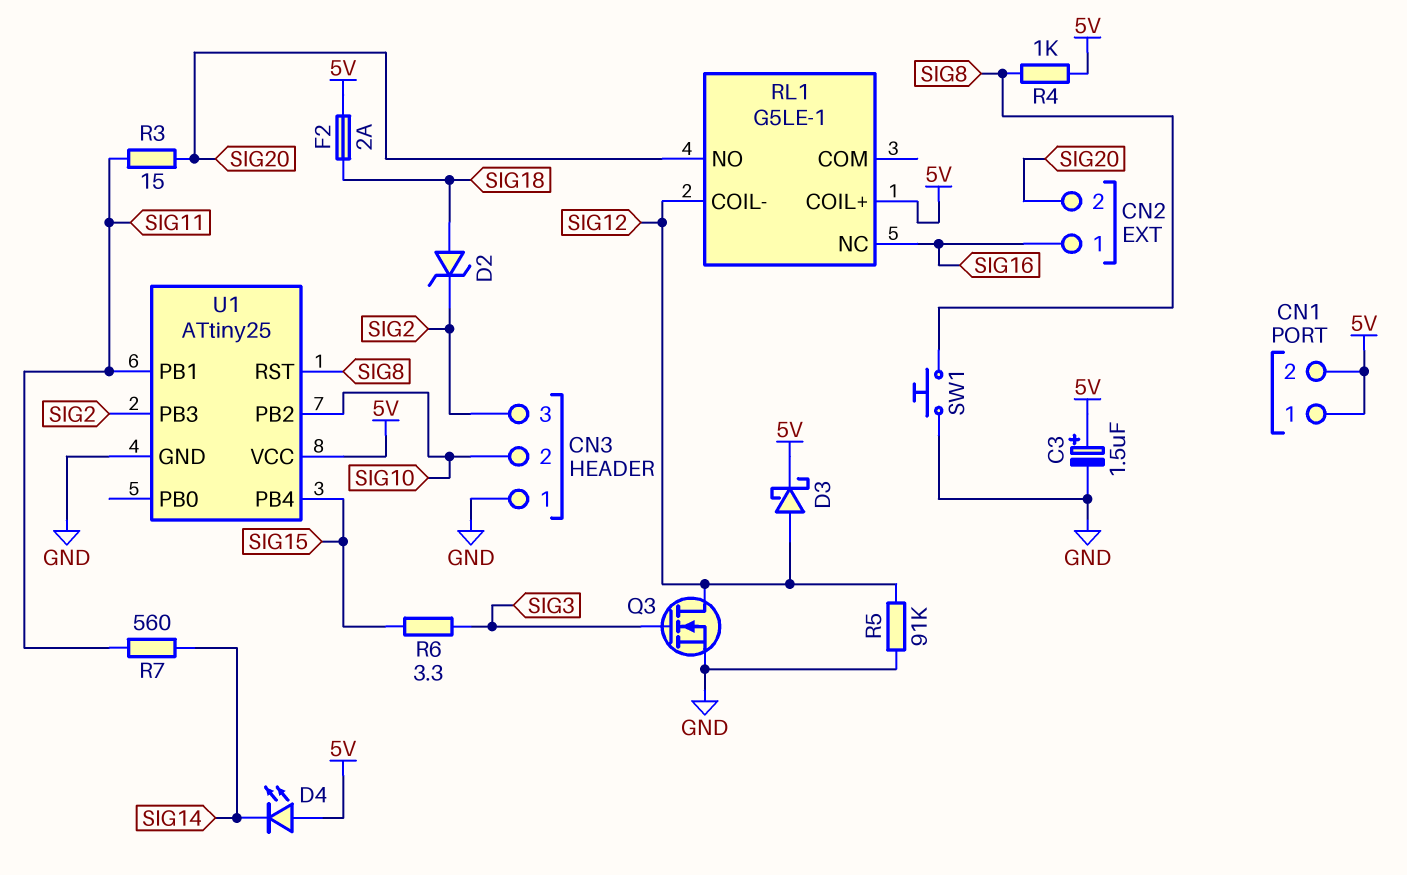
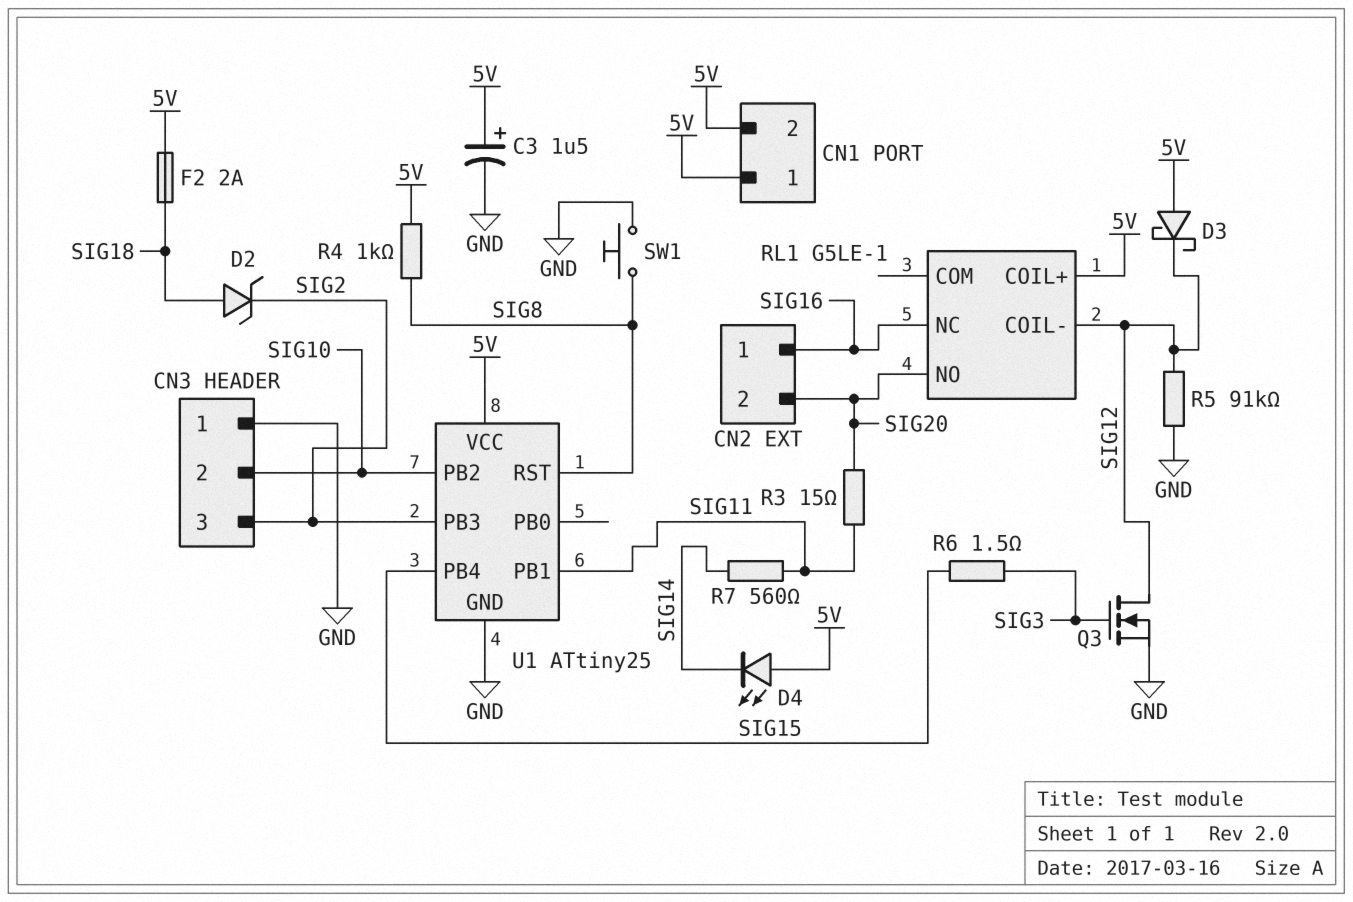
D3: schottky (A SIG12, K 5V) -> schottky (A 5V, K SIG12)
R6: 3.3 (SIG3, SIG15) -> 1.5 (SIG3, SIG15)

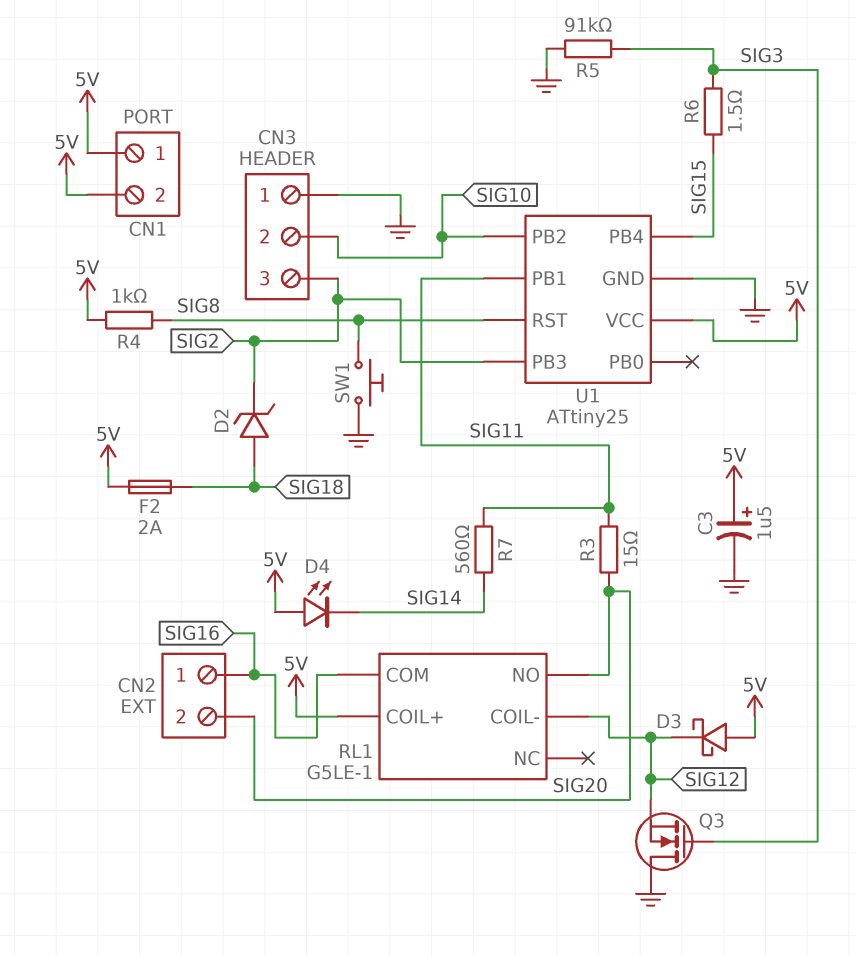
Q3: NMOS (G SIG3, D SIG12, S GND) -> NMOS (G SIG3, D GND, S SIG12)
R5: 91k (GND, SIG12) -> 91k (GND, SIG3)
RL1 pin COM: none -> SIG16
RL1 pin NC: SIG16 -> none

